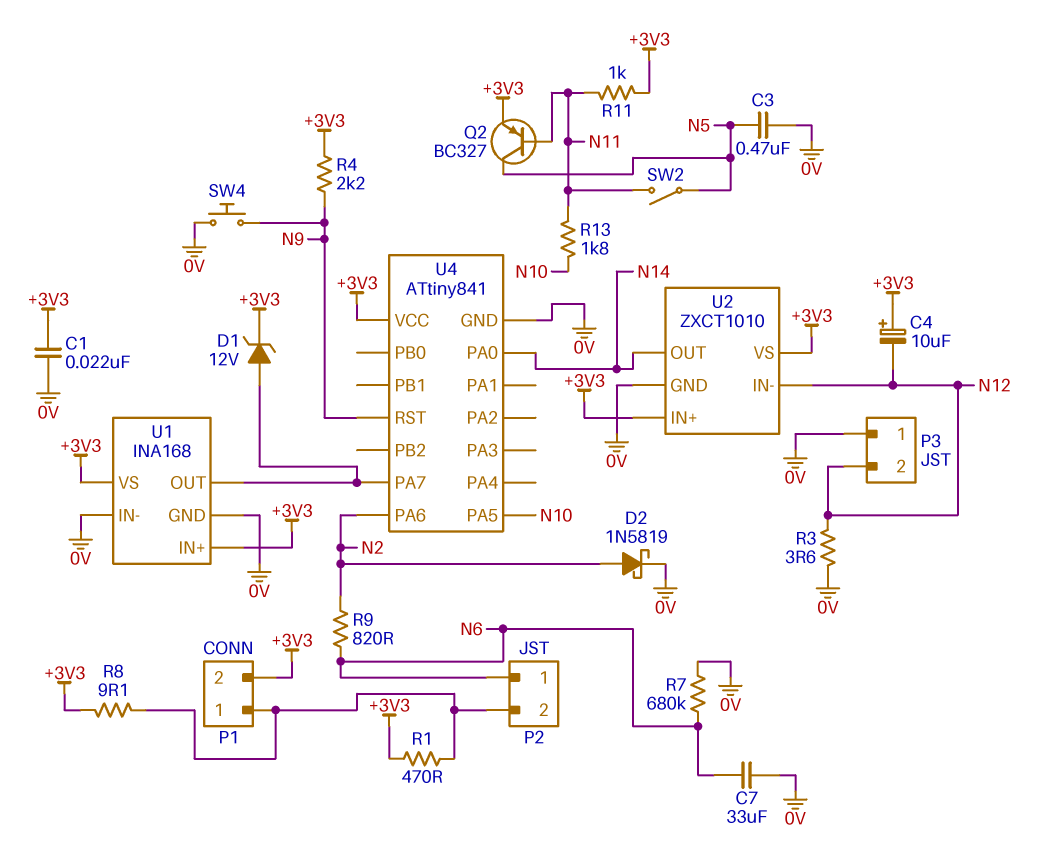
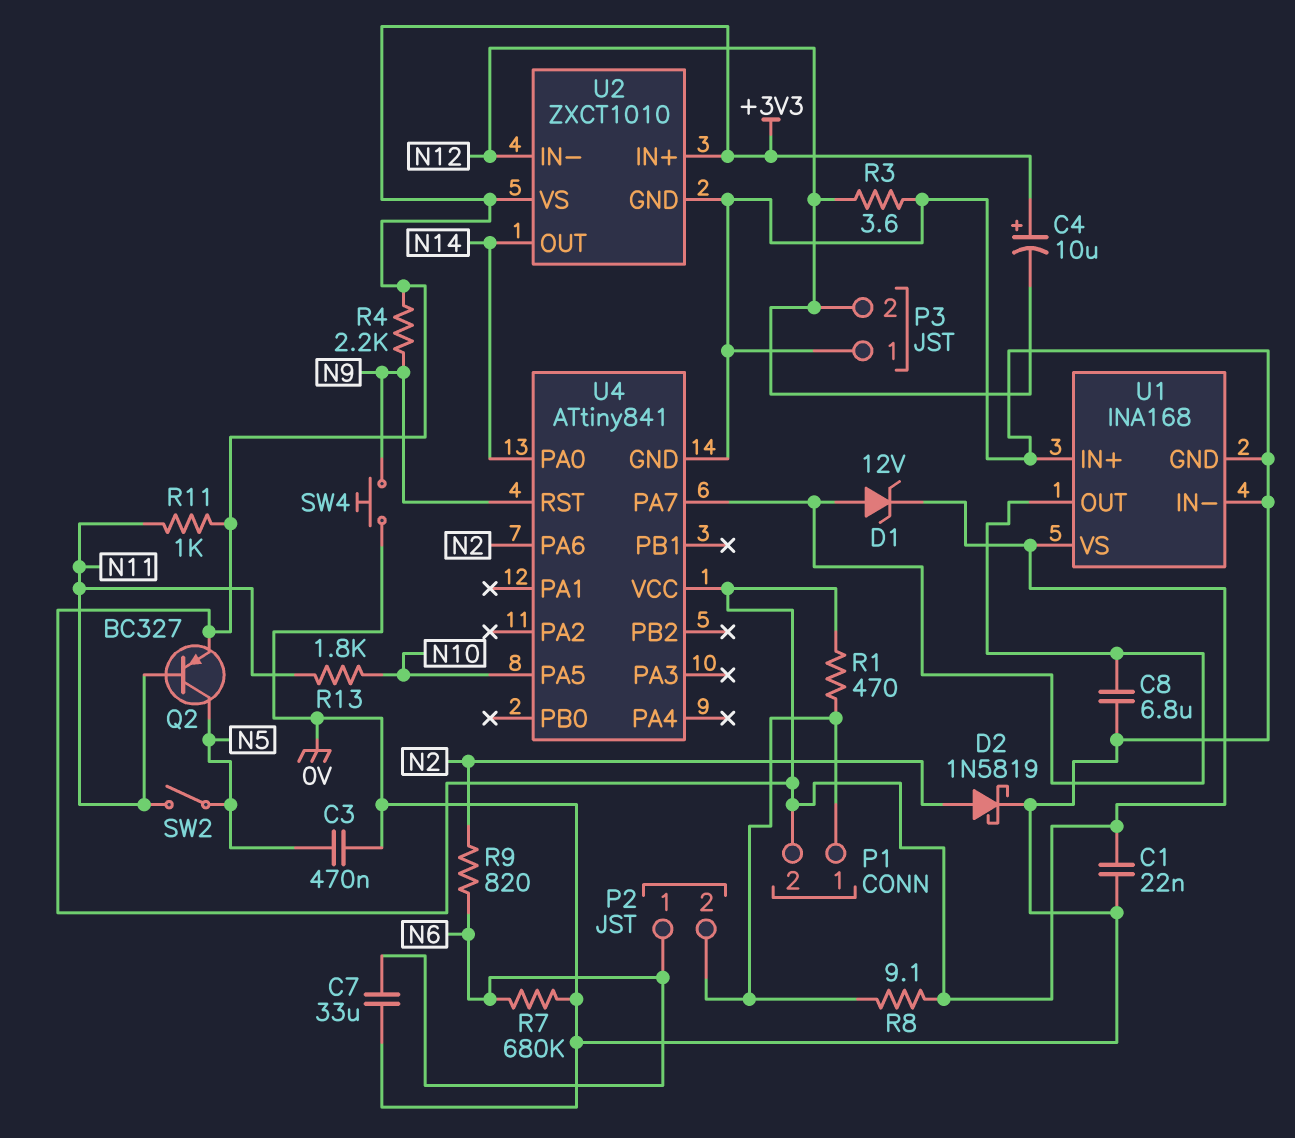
C8: none -> 6.8uF (0V, U1/OUT)
U1 pin IN+: +3V3 -> 0V

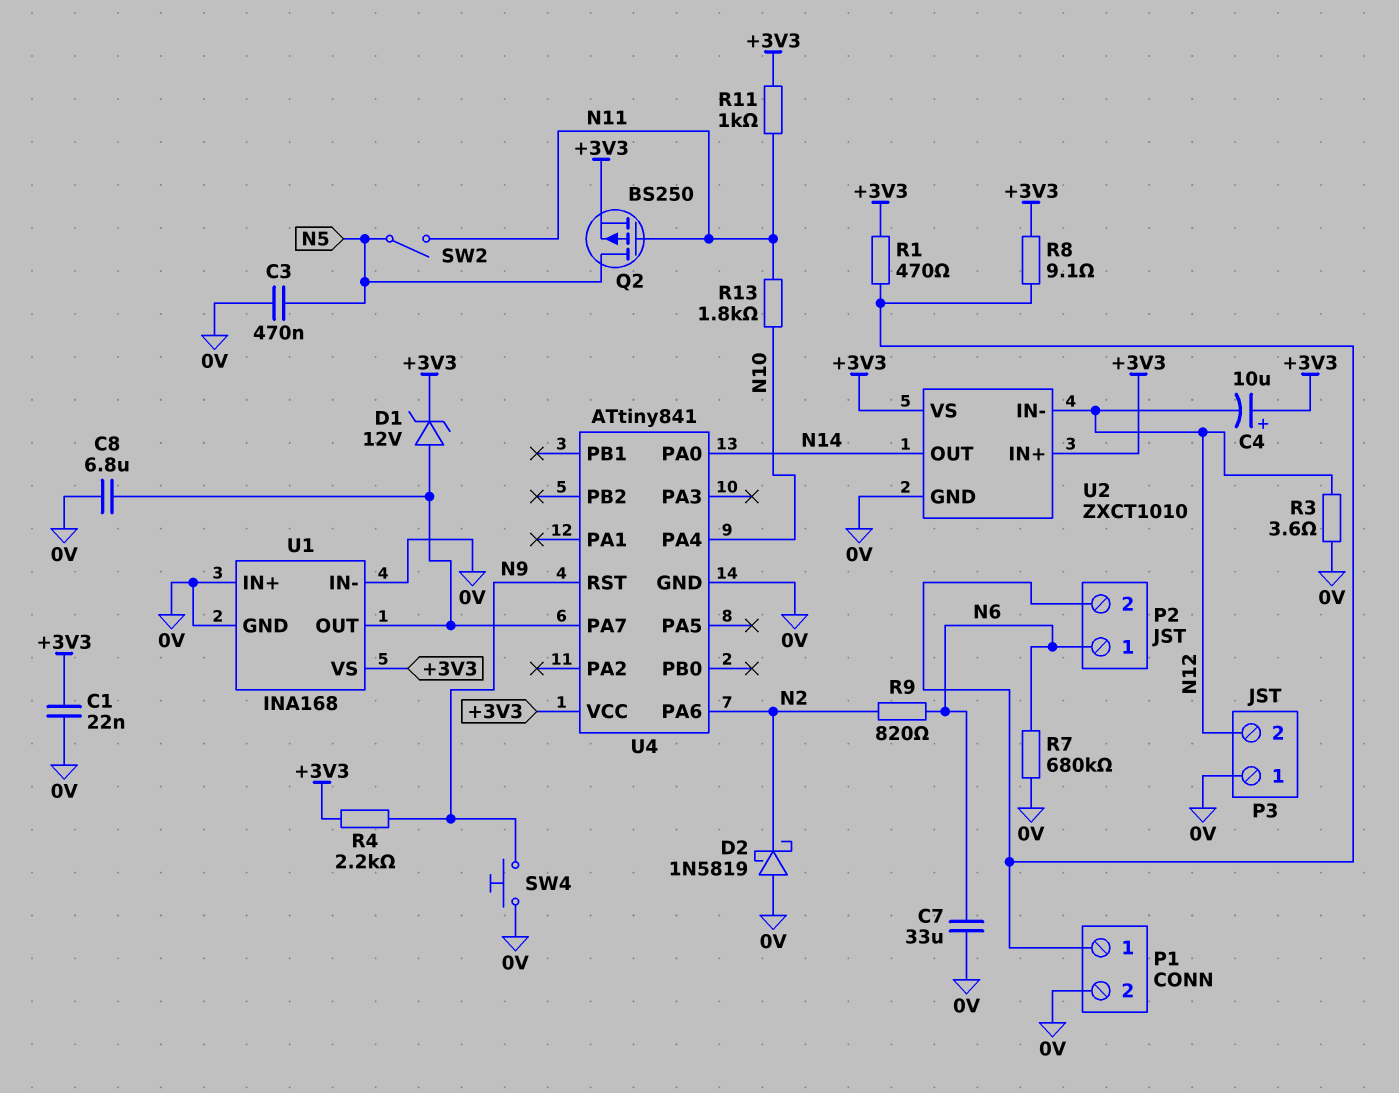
D2: schottky 1N5819 (A N2, K 0V) -> schottky 1N5819 (A 0V, K N2)
P1 pin 2: +3V3 -> 0V
Q2: PNP BC327 (B N11, C N5, E +3V3) -> PMOS BS250 (G N11, D N5, S +3V3)
U4 pin PA4: none -> N10
U4 pin PA5: N10 -> none

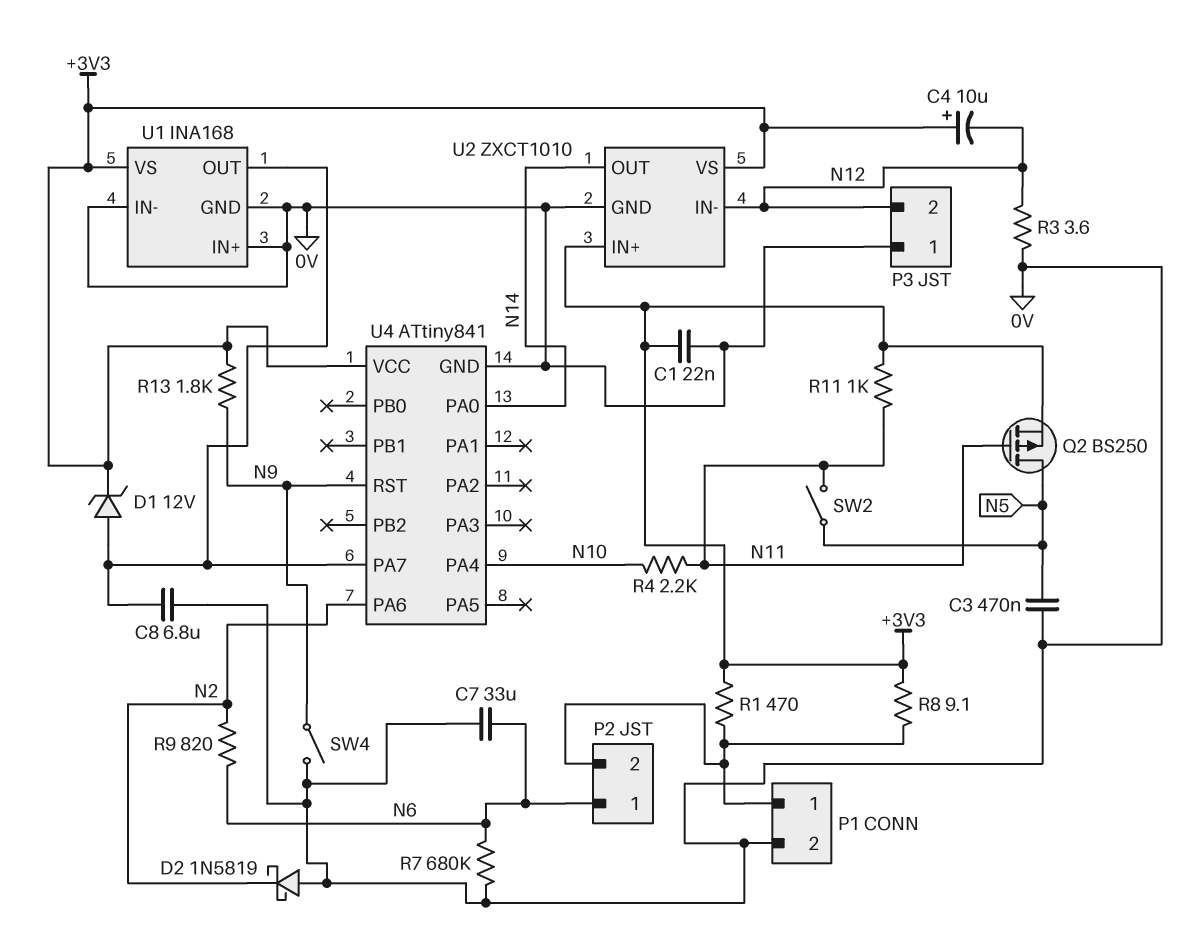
R4: 2.2k (+3V3, N9) -> 2.2k (N10, N11)
R13: 1.8k (N10, N11) -> 1.8k (+3V3, N9)
SW4: button (0V, N9) -> switch (0V, N9)

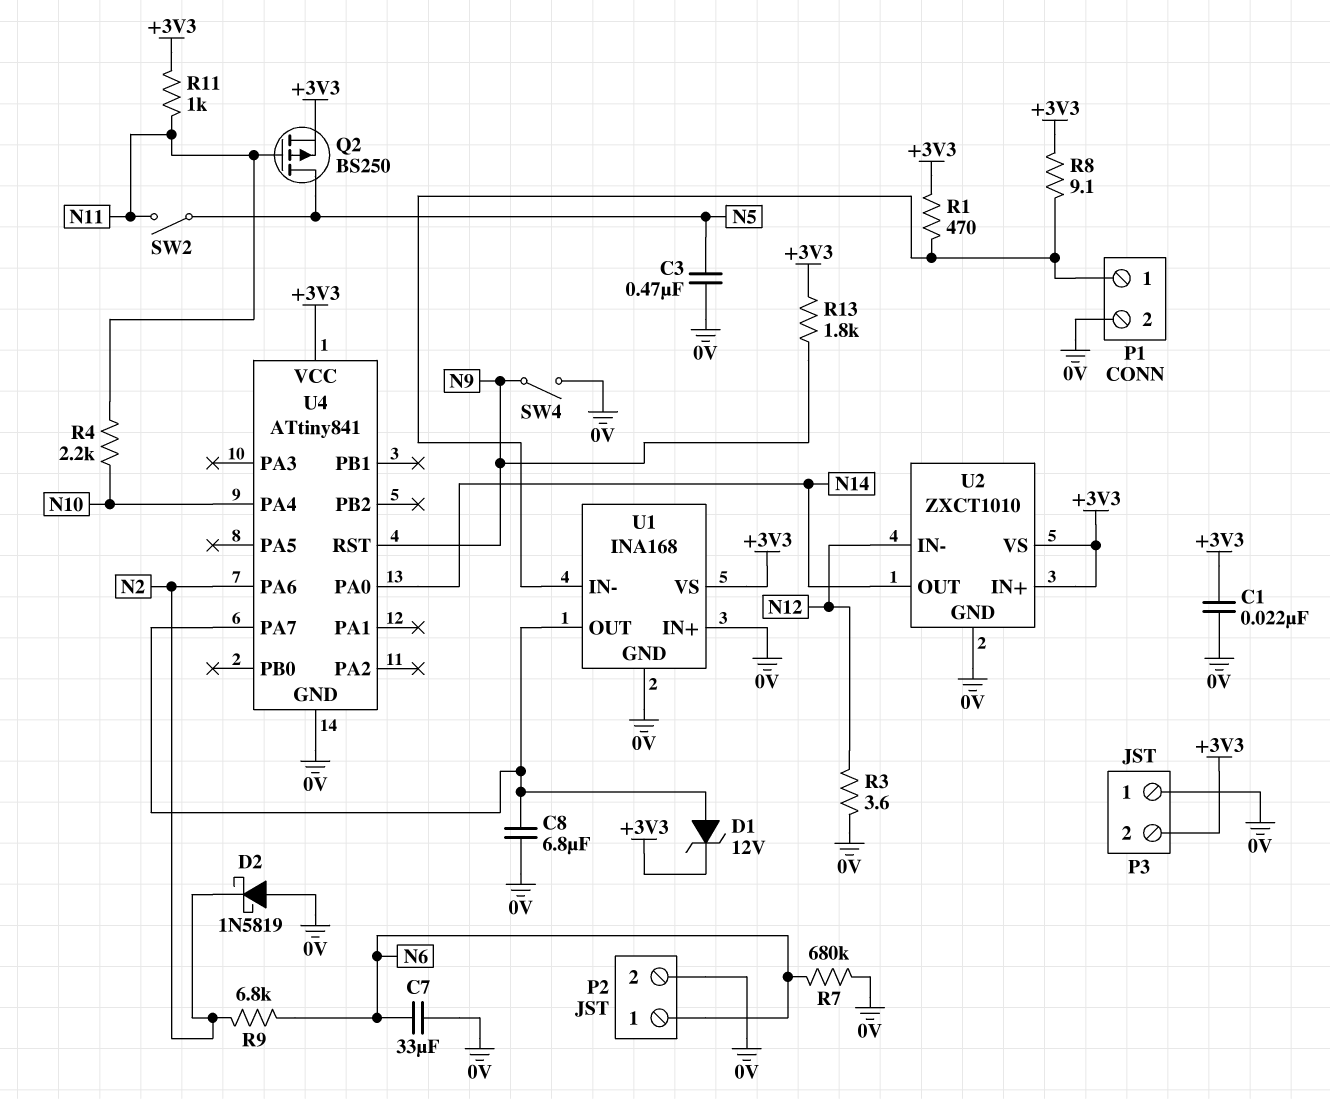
C4: 10uF (plus +3V3, minus N12) -> none
P2 pin 2: P1/1 -> 0V
P3 pin 2: N12 -> +3V3
R9: 820 (N2, N6) -> 6.8k (N2, N6)
U1 pin IN-: 0V -> P1/1

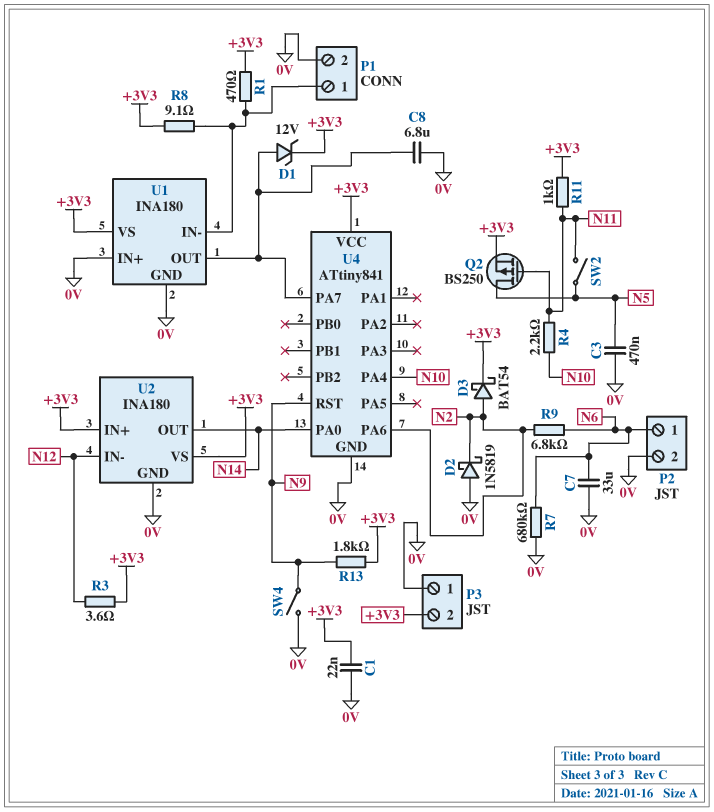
D3: none -> schottky BAT54 (A N2, K +3V3)
R3: 3.6 (0V, N12) -> 3.6 (+3V3, N12)
U1: INA168 -> INA180
U2: ZXCT1010 -> INA180

